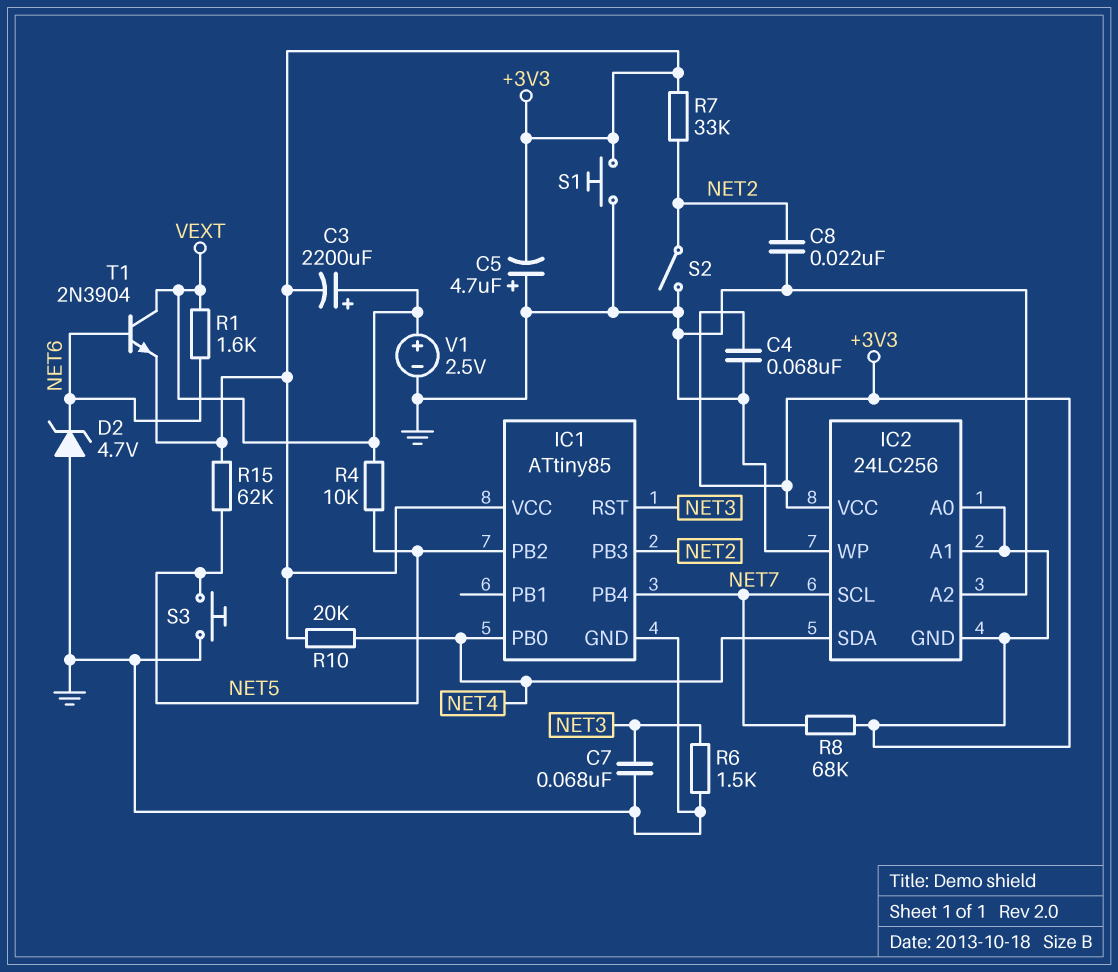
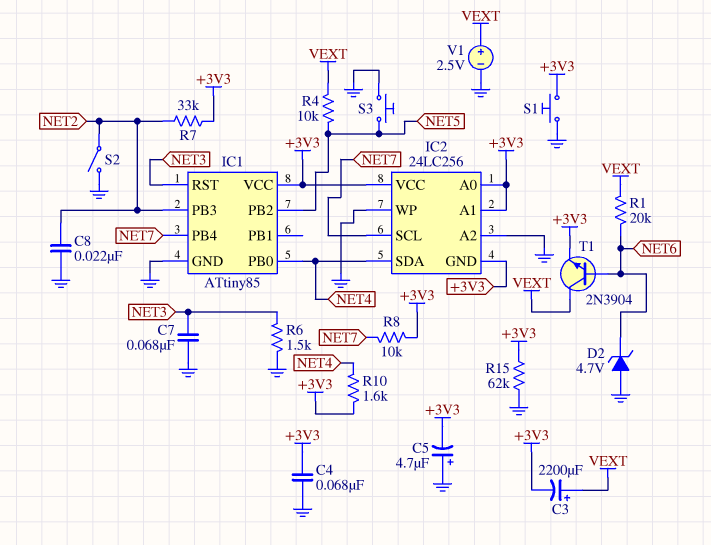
R1: 1.6k (NET6, VEXT) -> 20k (NET6, VEXT)
R8: 68k (+3V3, NET7) -> 10k (+3V3, NET7)
R10: 20k (+3V3, NET4) -> 1.6k (+3V3, NET4)
R15: 62k (+3V3, NET5) -> 62k (+3V3, GND)

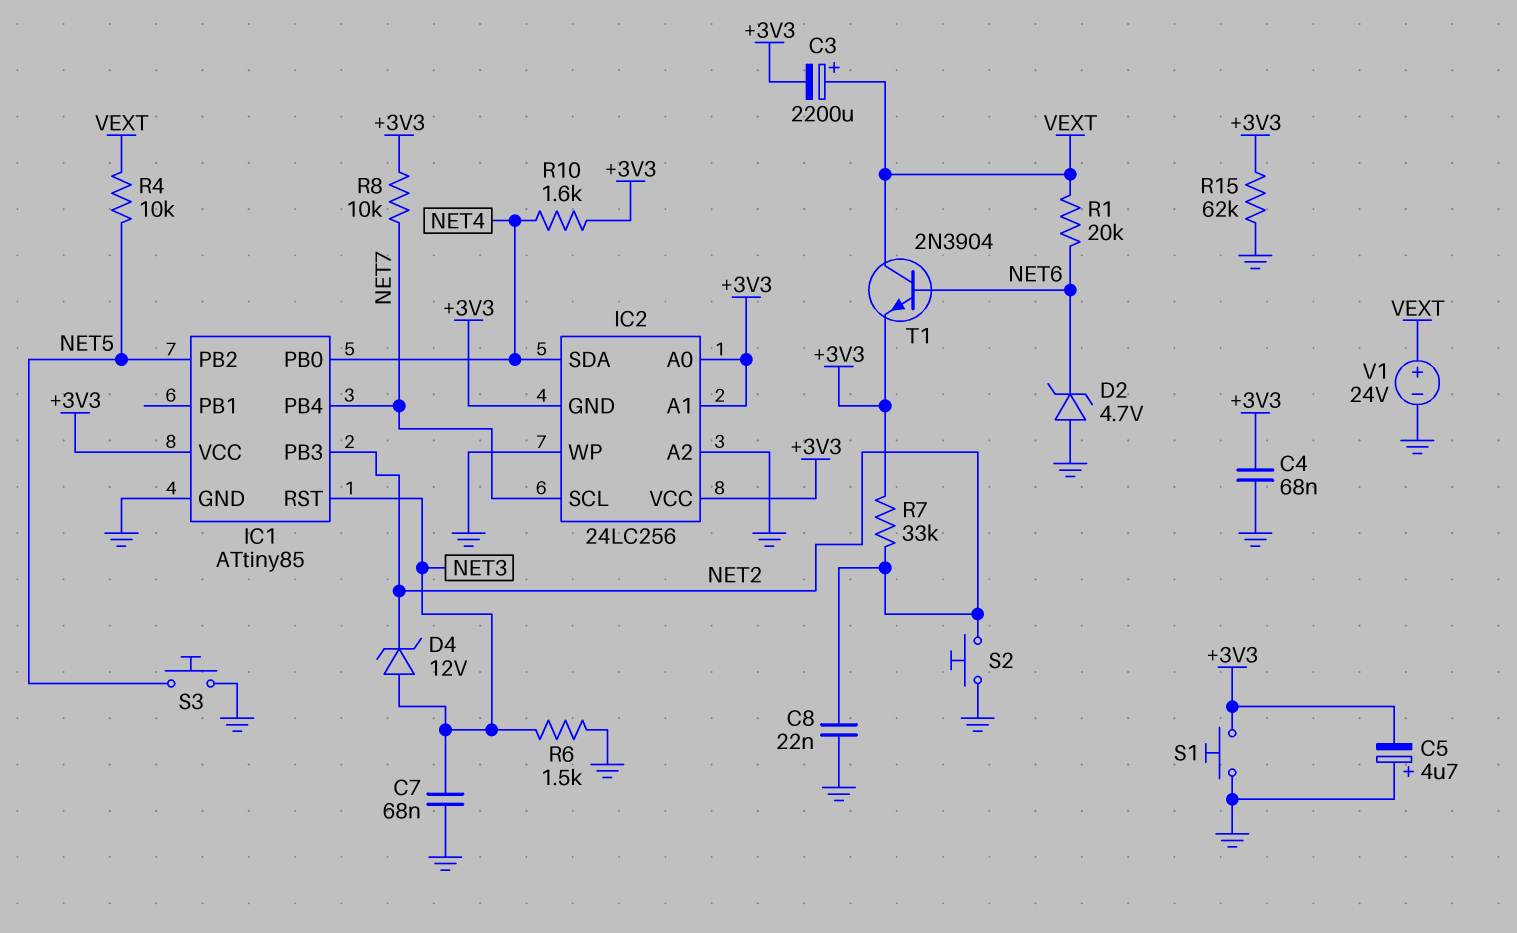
D4: none -> zener 12V (A NET3, K NET2)
S2: switch (GND, NET2) -> button (GND, NET2)
V1: 2.5V (plus VEXT, minus GND) -> 24V (plus VEXT, minus GND)

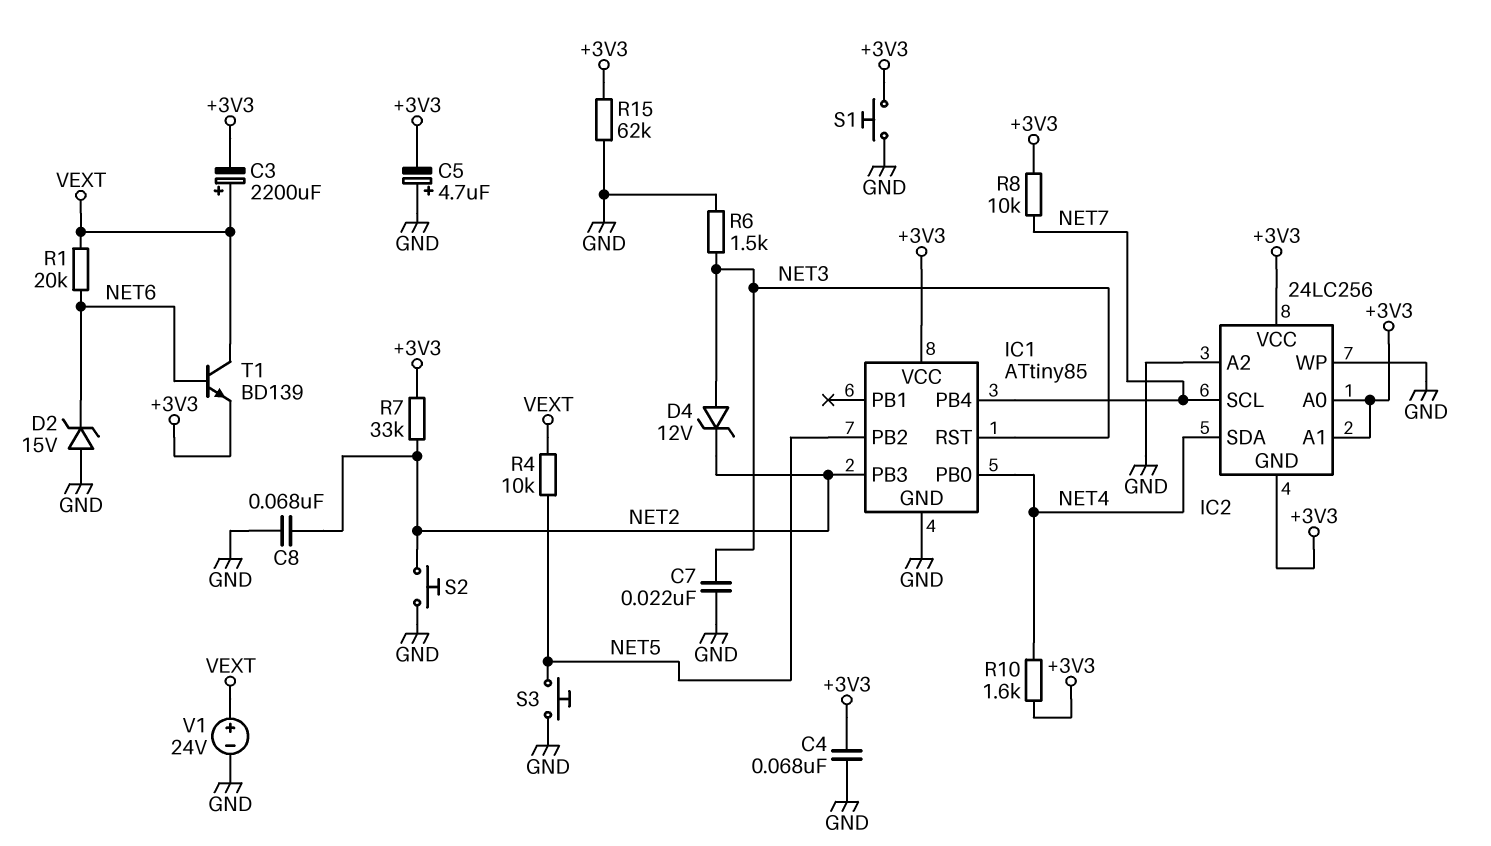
C7: 68nF (GND, NET3) -> 22nF (GND, NET3)
C8: 22nF (GND, NET2) -> 68nF (GND, NET2)
D2: zener 4.7V (A GND, K NET6) -> zener 15V (A GND, K NET6)
T1: NPN 2N3904 (B NET6, C VEXT, E +3V3) -> NPN BD139 (B NET6, C VEXT, E +3V3)

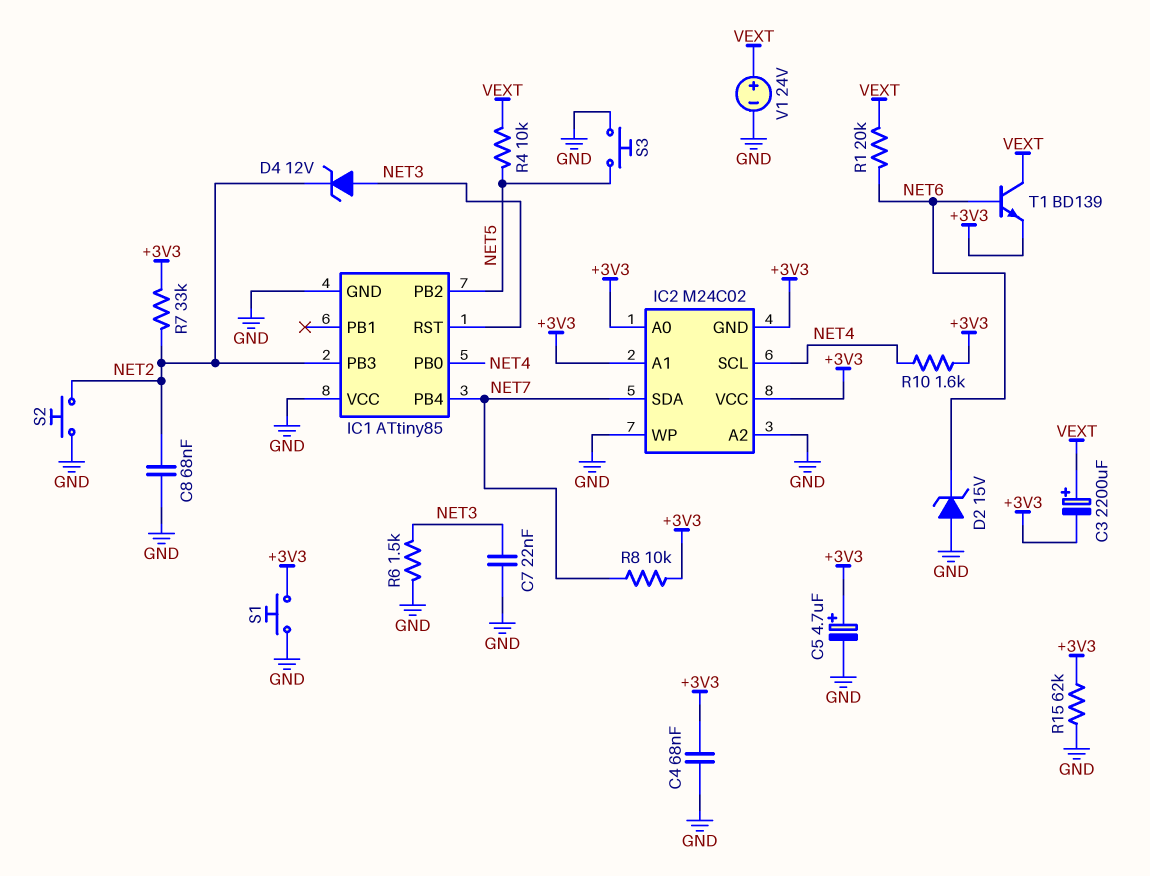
C5: 4.7uF (plus GND, minus +3V3) -> 4.7uF (plus +3V3, minus GND)
IC1 pin VCC: +3V3 -> GND
IC2: 24LC256 -> M24C02
IC2 pin SCL: NET7 -> NET4
IC2 pin SDA: NET4 -> NET7

